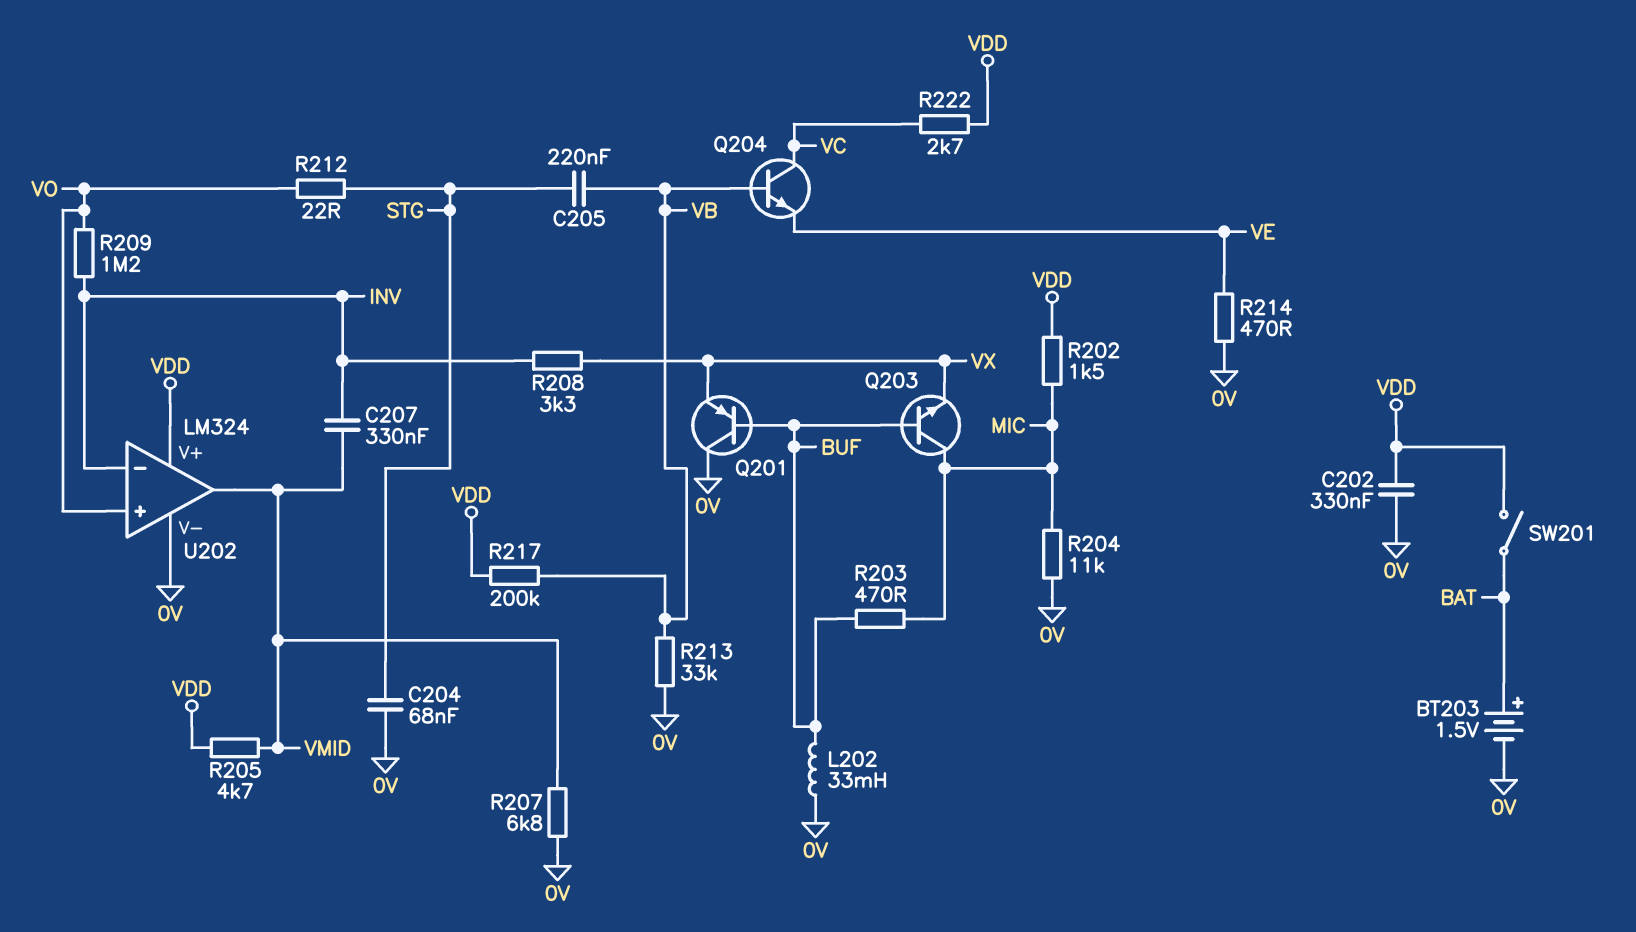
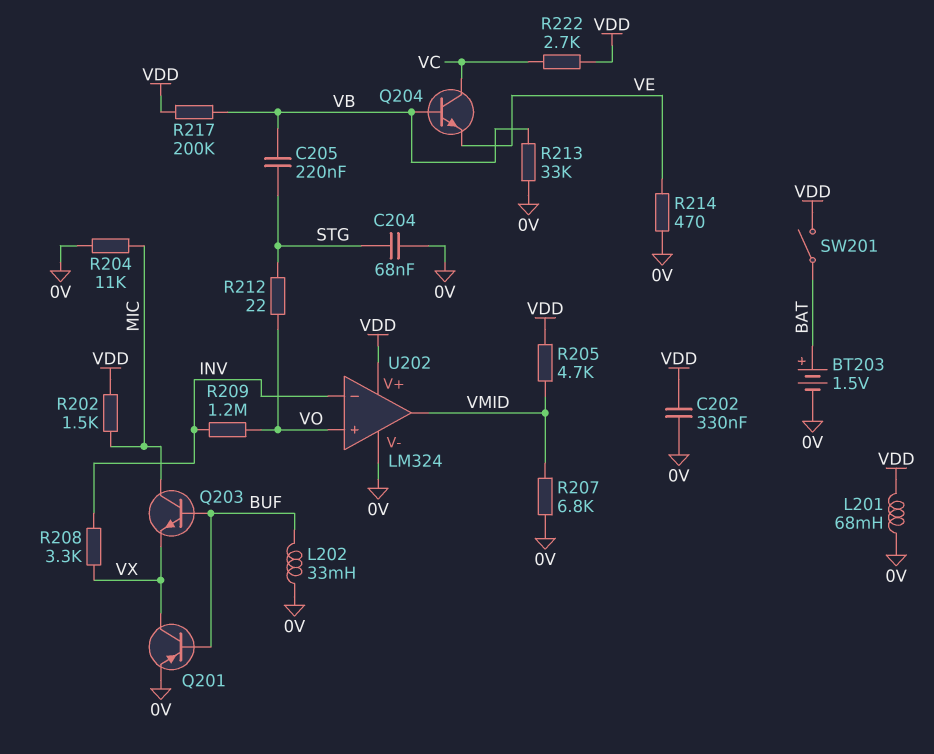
C207: 330nF (INV, VMID) -> none
L201: none -> 68mH (0V, VDD)
Q201: PNP (B BUF, C 0V, E VX) -> PNP (B BUF, C VX, E 0V)
R203: 470 (BUF, MIC) -> none

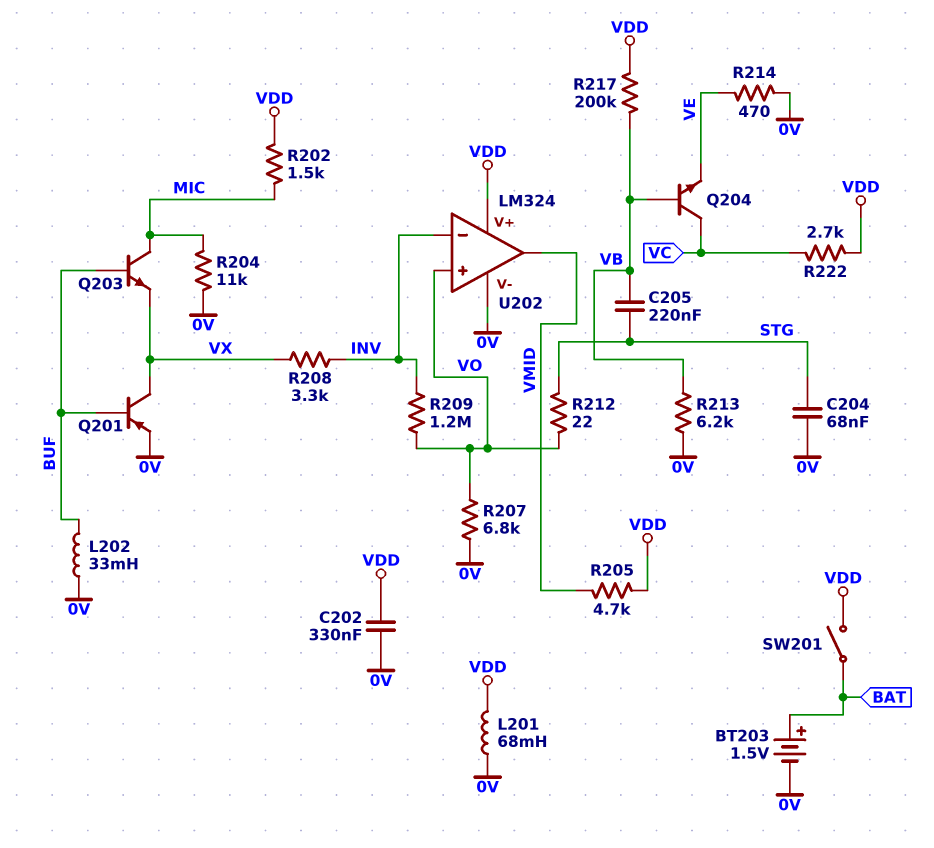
R207: 6.8k (0V, VMID) -> 6.8k (0V, VO)
R213: 33k (0V, VB) -> 6.2k (0V, VB)

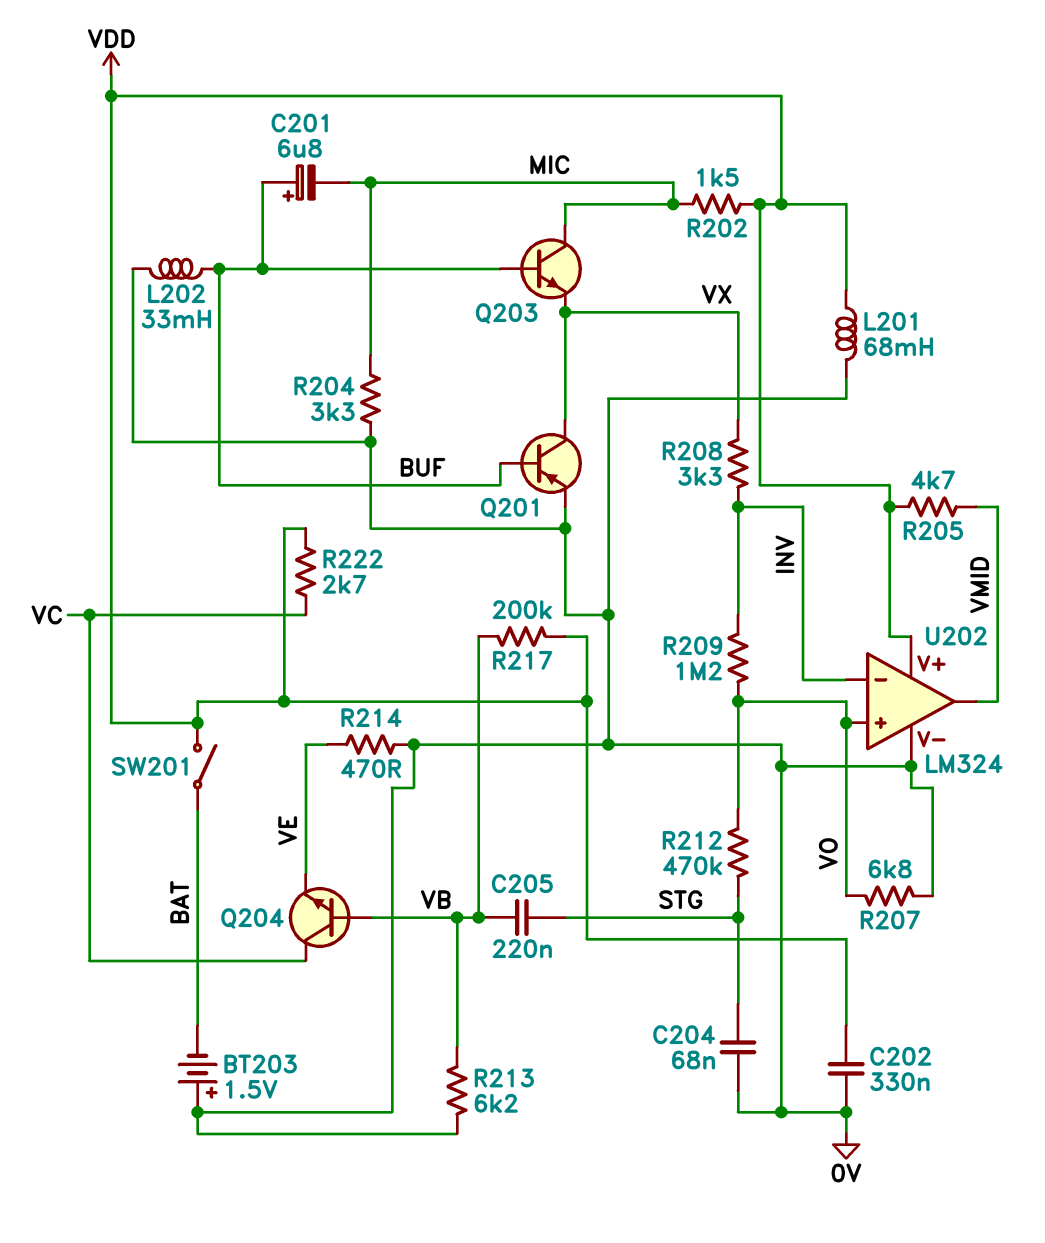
BT203: 1.5V (plus BAT, minus 0V) -> 1.5V (plus 0V, minus BAT)
C201: none -> 6.8uF (plus BUF, minus MIC)
R204: 11k (0V, MIC) -> 3.3k (0V, MIC)
R212: 22 (STG, VO) -> 470k (STG, VO)

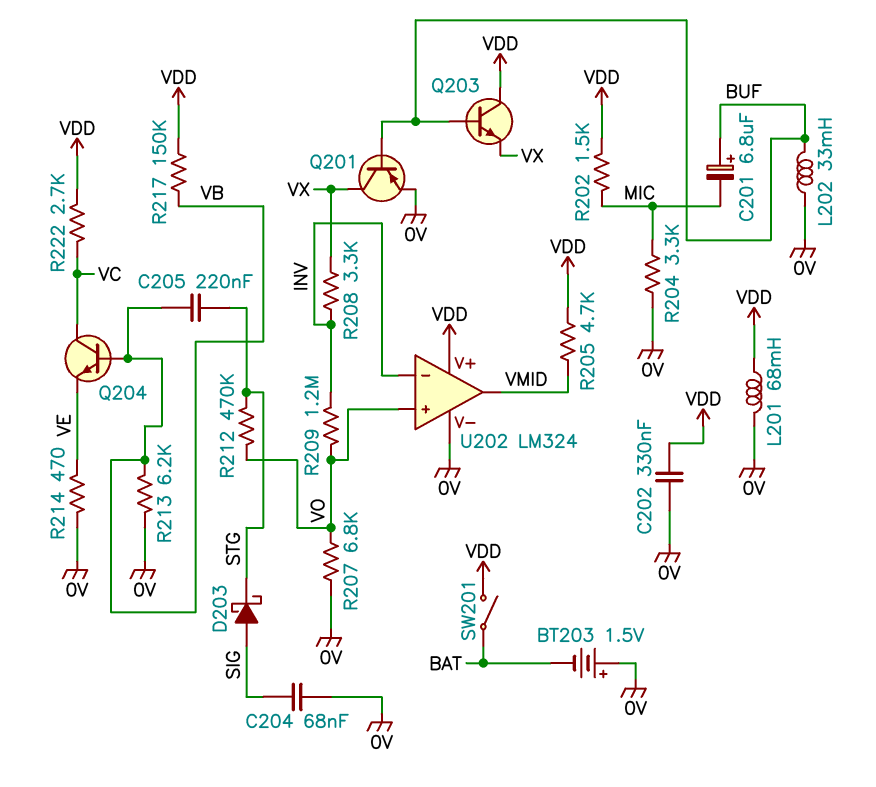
C204: 68nF (0V, STG) -> 68nF (0V, SIG)
D203: none -> schottky (A SIG, K STG)
Q203: NPN (B BUF, C MIC, E VX) -> NPN (B BUF, C VDD, E VX)
R217: 200k (VB, VDD) -> 150k (VB, VDD)

